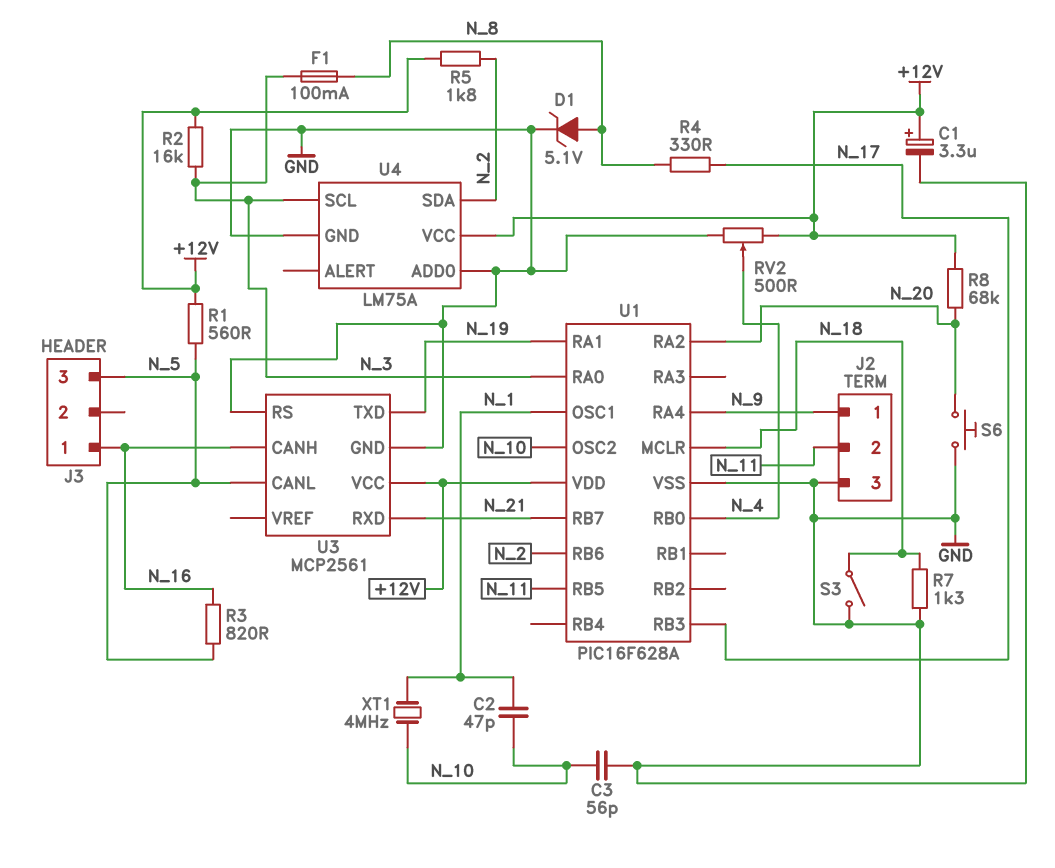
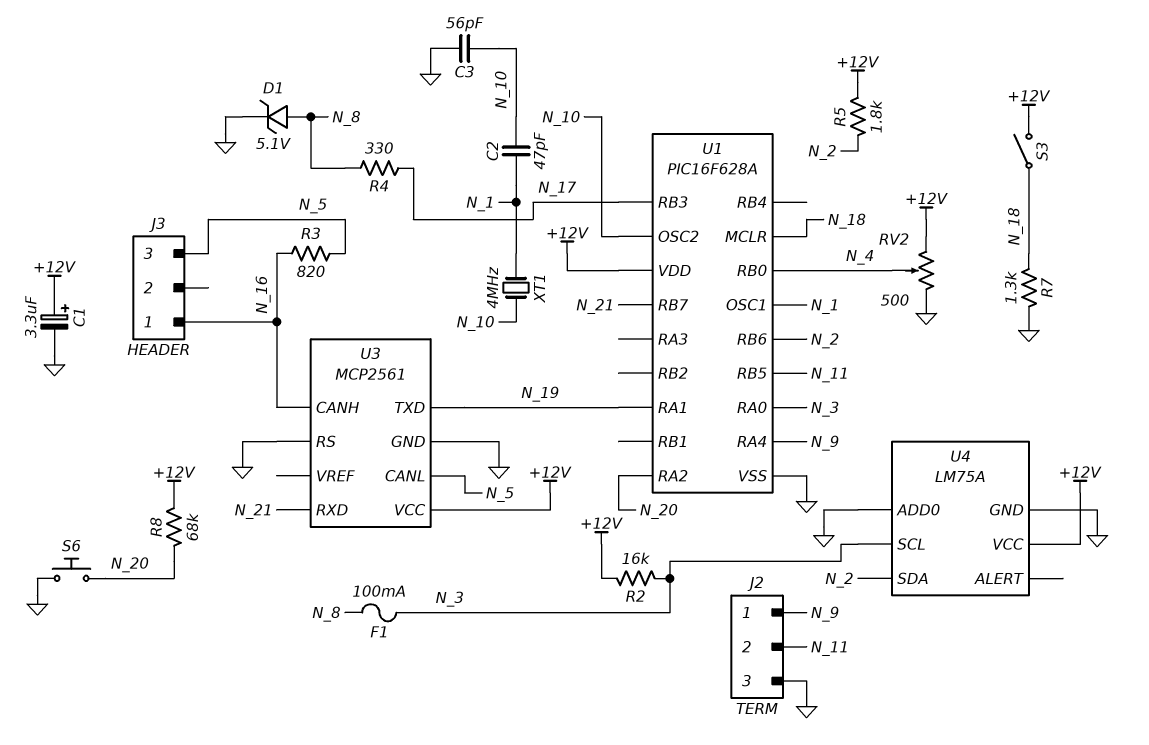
R1: 560 (+12V, N_5) -> none
S3: switch (GND, N_18) -> switch (+12V, N_18)

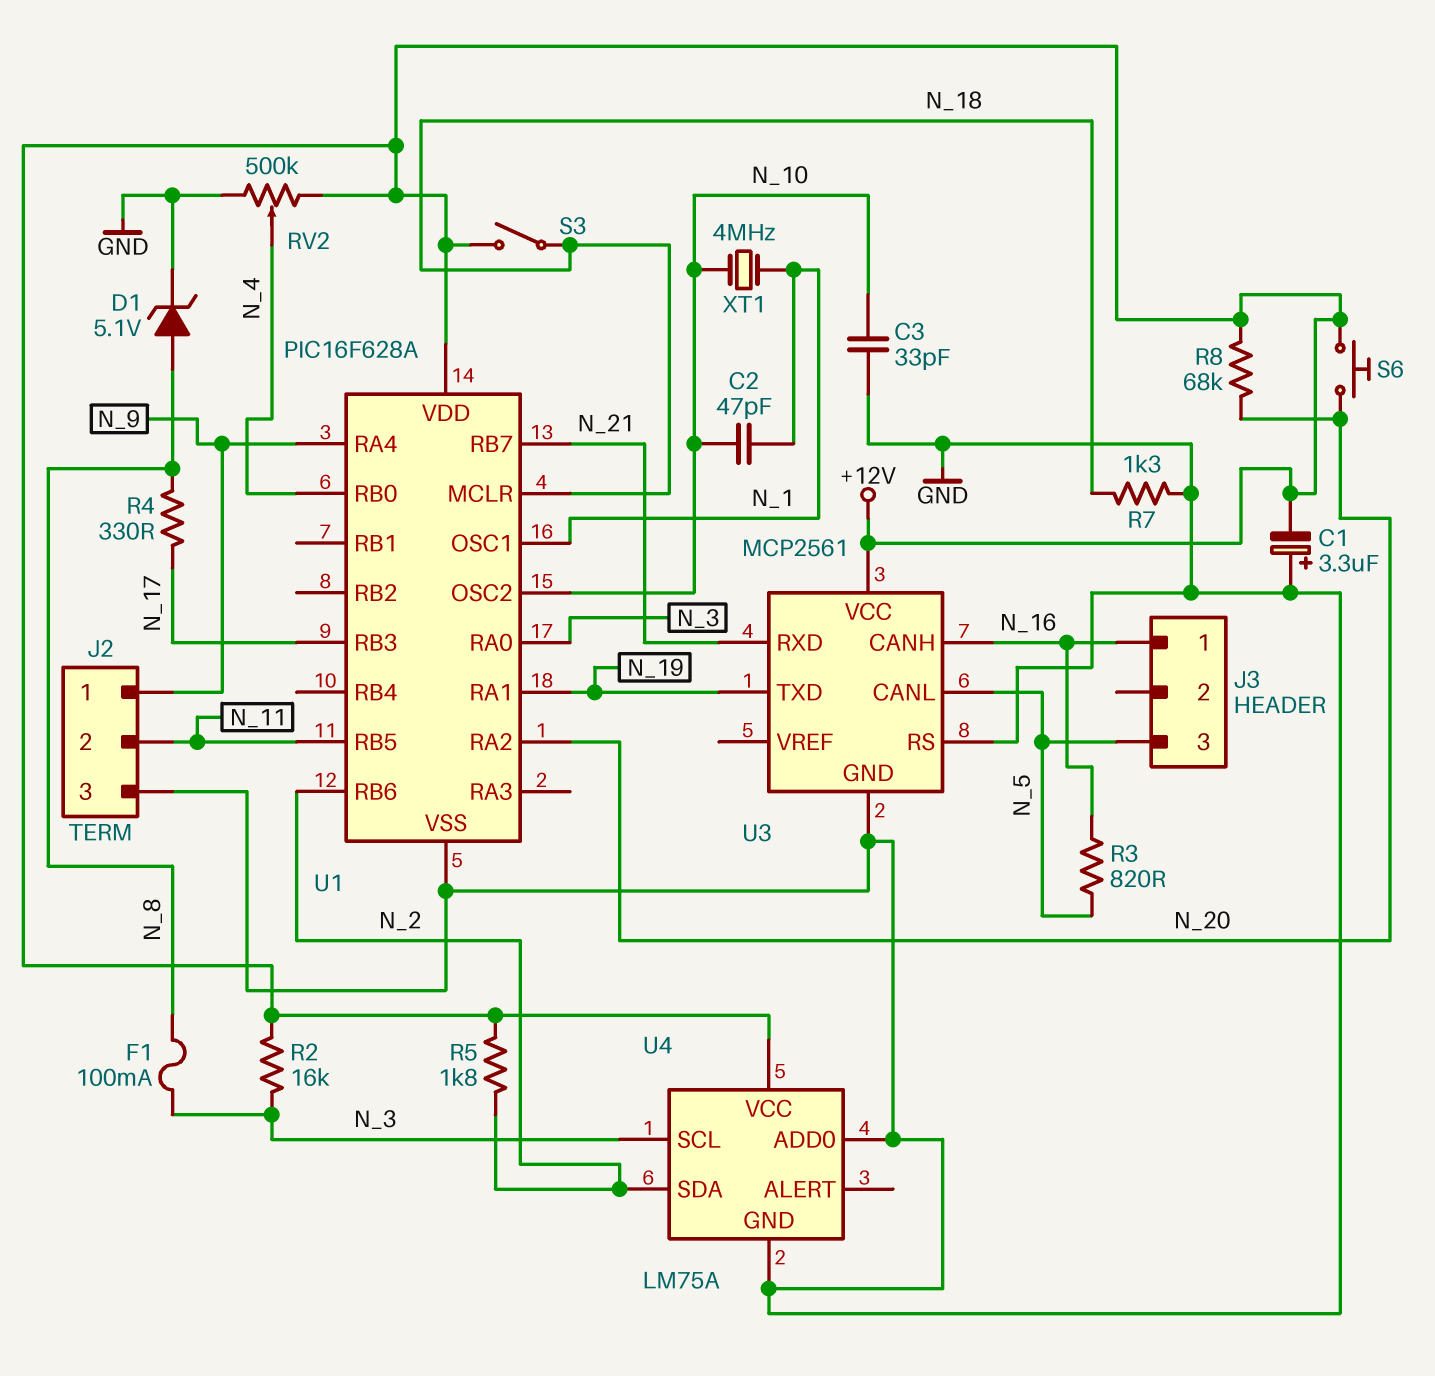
C1: 3.3uF (plus +12V, minus GND) -> 3.3uF (plus GND, minus +12V)
C3: 56pF (GND, N_10) -> 33pF (GND, N_10)
RV2: 500 (+12V, GND, wiper N_4) -> 500k (+12V, GND, wiper N_4)
S6: button (GND, N_20) -> button (+12V, N_20)

